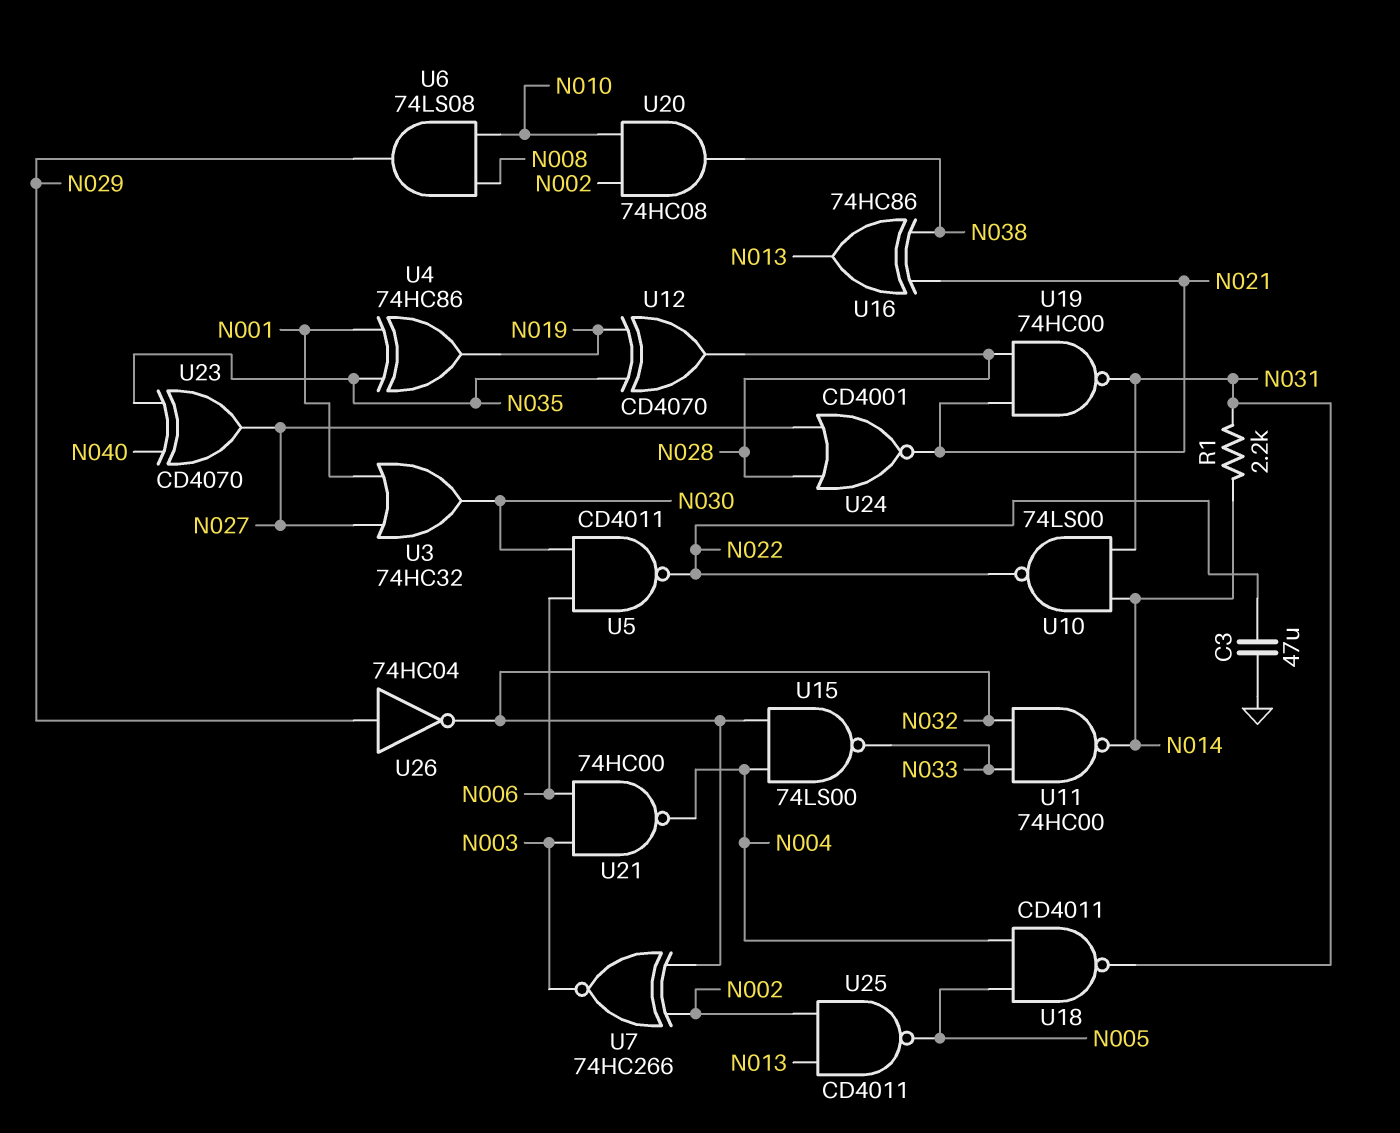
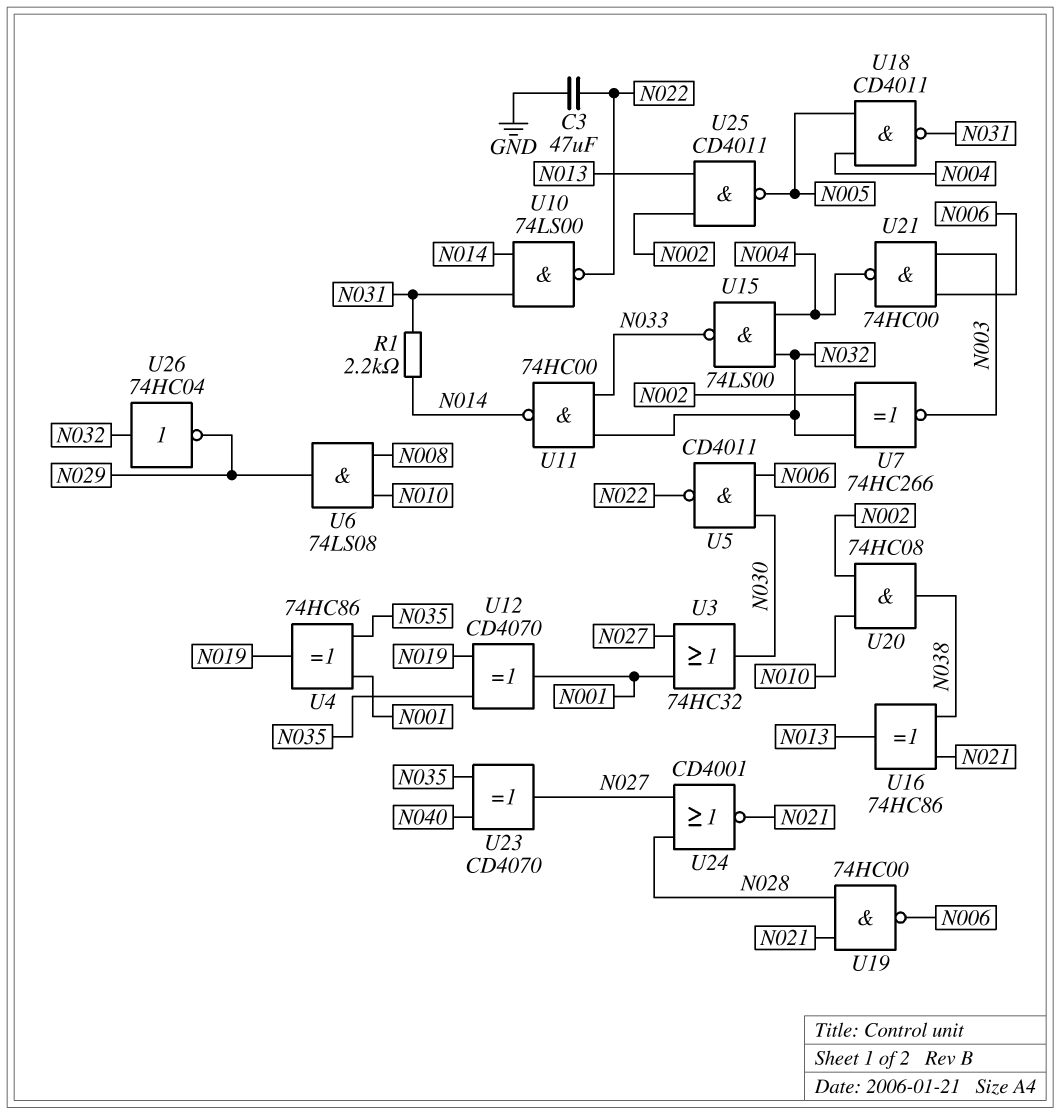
U12: XOR CD4070 (in N019, in N035, out N028) -> XOR CD4070 (in N019, in N035, out N001)
U19: NAND 74HC00 (in N021, in N028, out N031) -> NAND 74HC00 (in N021, in N028, out N006)
U26: NOT 74HC04 (in N029, out N032) -> NOT 74HC04 (in N032, out N029)

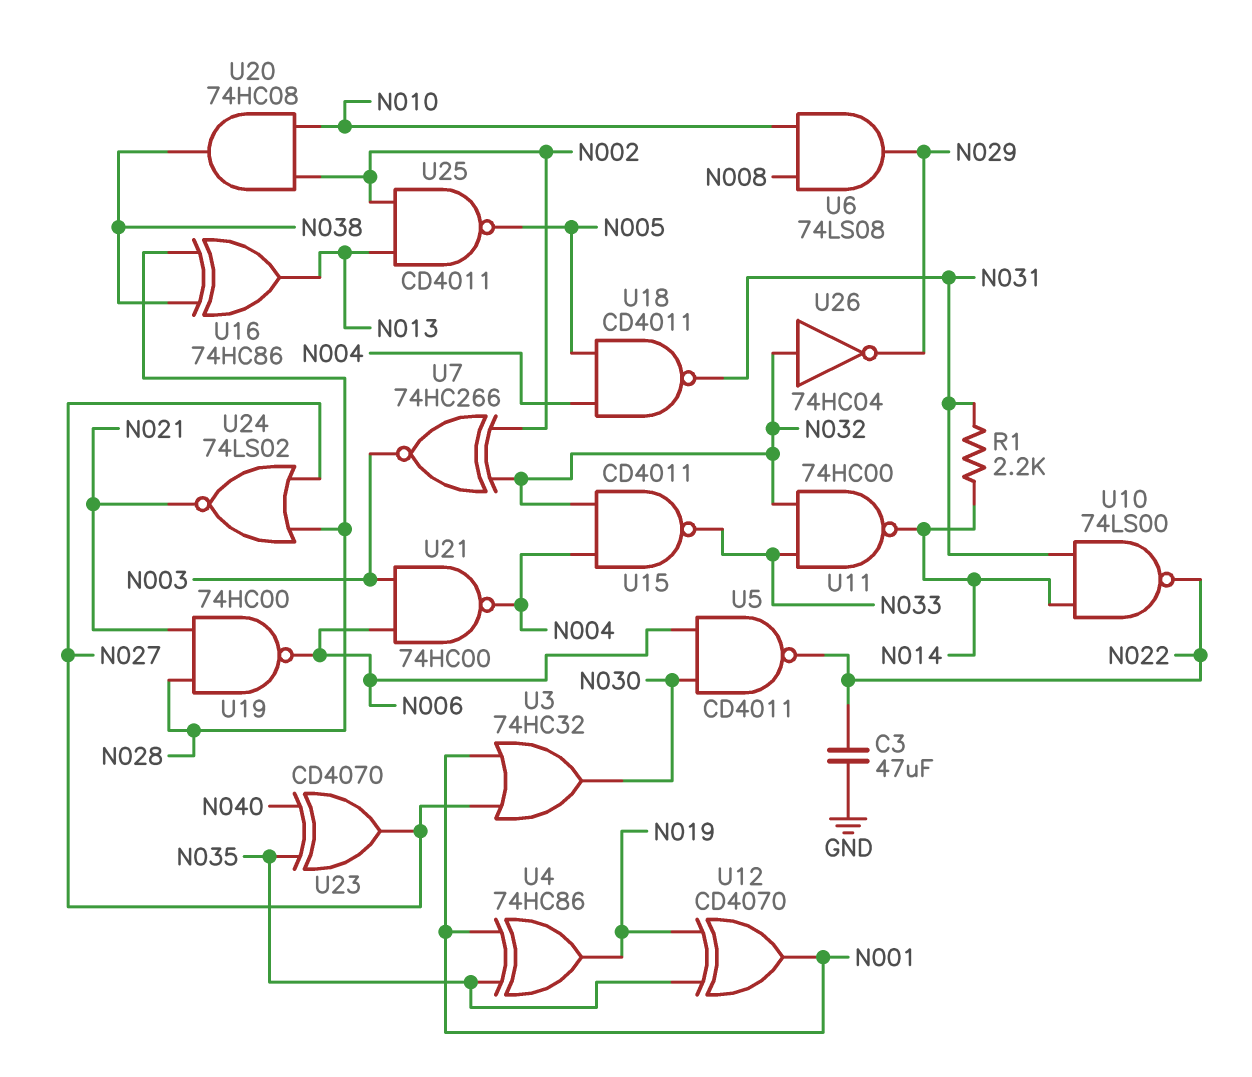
U15: NAND 74LS00 (in N004, in N032, out N033) -> NAND CD4011 (in N004, in N032, out N033)
U16: XOR 74HC86 (in N021, in N038, out N013) -> XOR 74HC86 (in N028, in N038, out N013)
U24: NOR CD4001 (in N027, in N028, out N021) -> NOR 74LS02 (in N027, in N028, out N021)

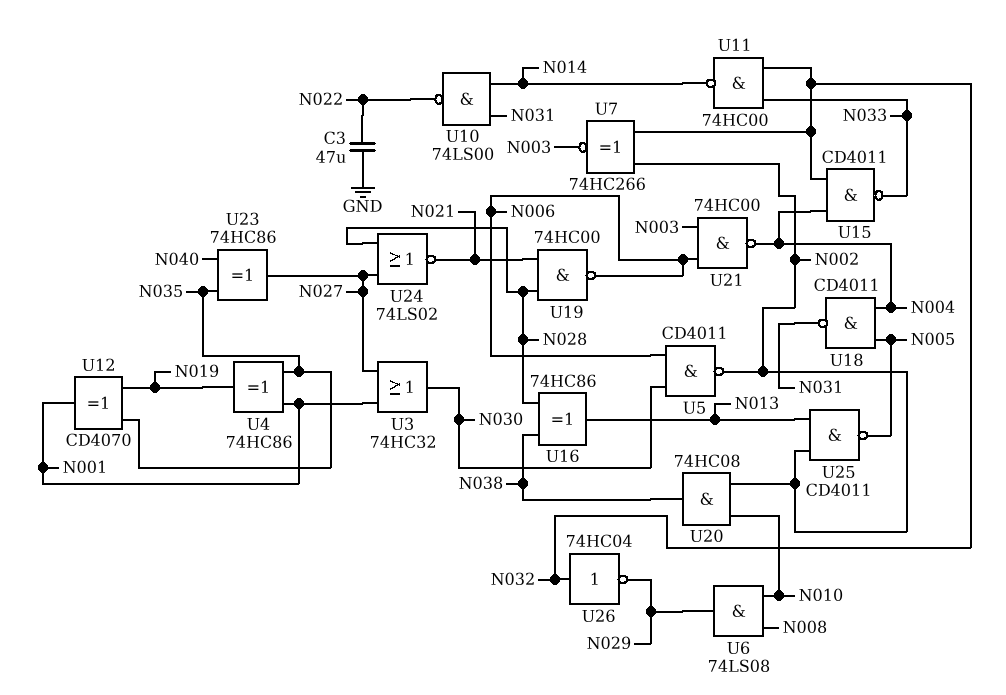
R1: 2.2k (N014, N031) -> none
U5: NAND CD4011 (in N006, in N030, out N022) -> NAND CD4011 (in N006, in N030, out N002)
U23: XOR CD4070 (in N035, in N040, out N027) -> XOR 74HC86 (in N035, in N040, out N027)

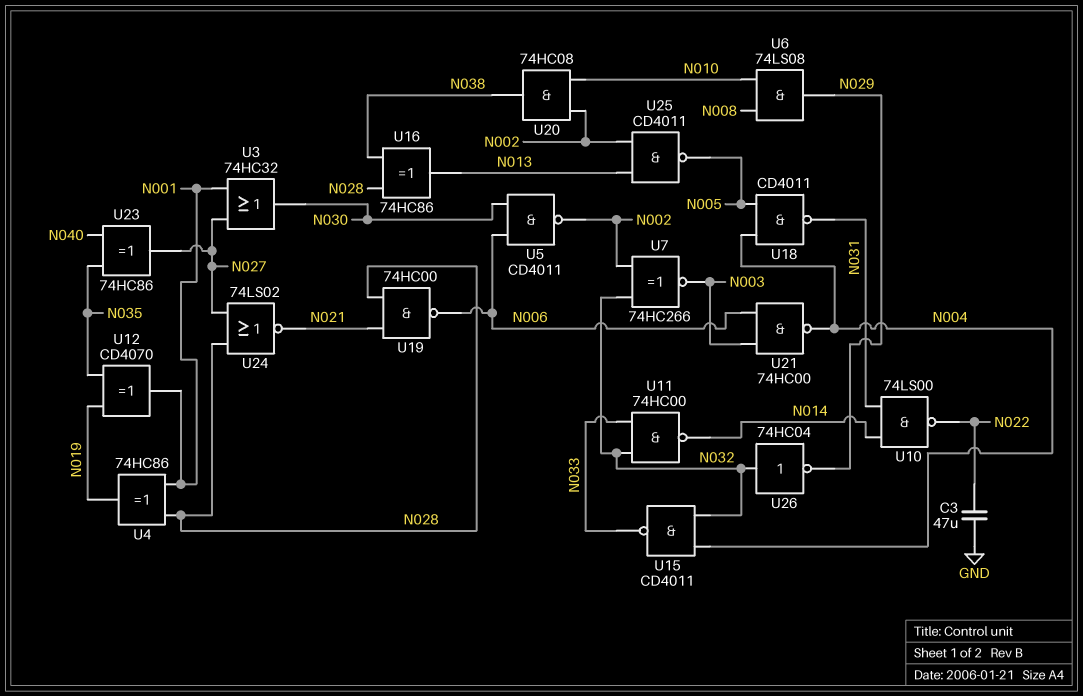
U4: XOR 74HC86 (in N001, in N035, out N019) -> XOR 74HC86 (in N001, in N028, out N019)

